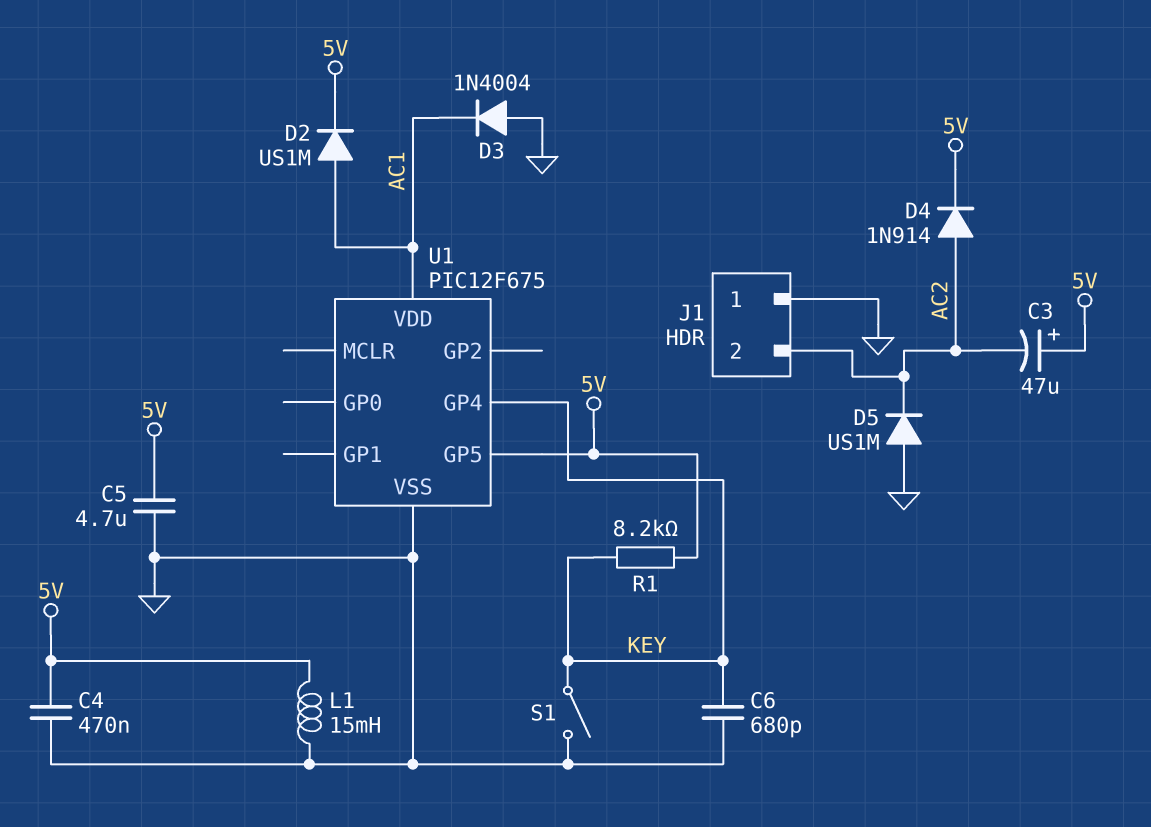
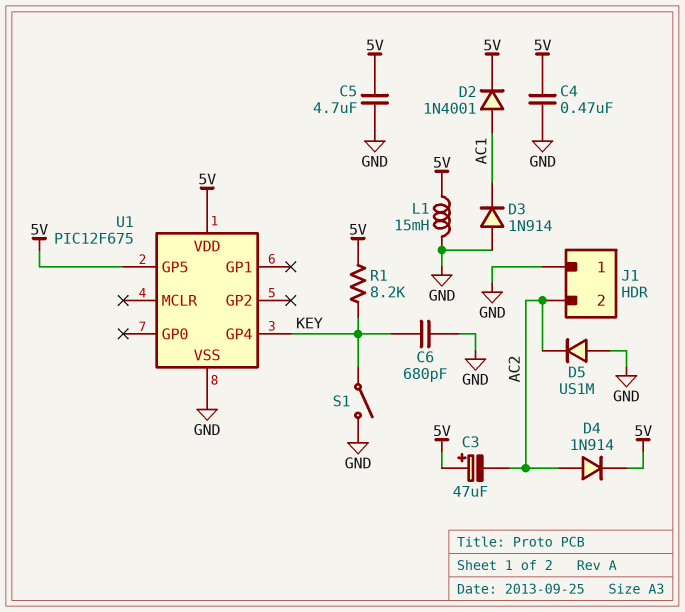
D2: diode US1M (A AC1, K 5V) -> diode 1N4001 (A AC1, K 5V)
D3: diode 1N4004 (A GND, K AC1) -> diode 1N914 (A GND, K AC1)
U1 pin VDD: AC1 -> 5V

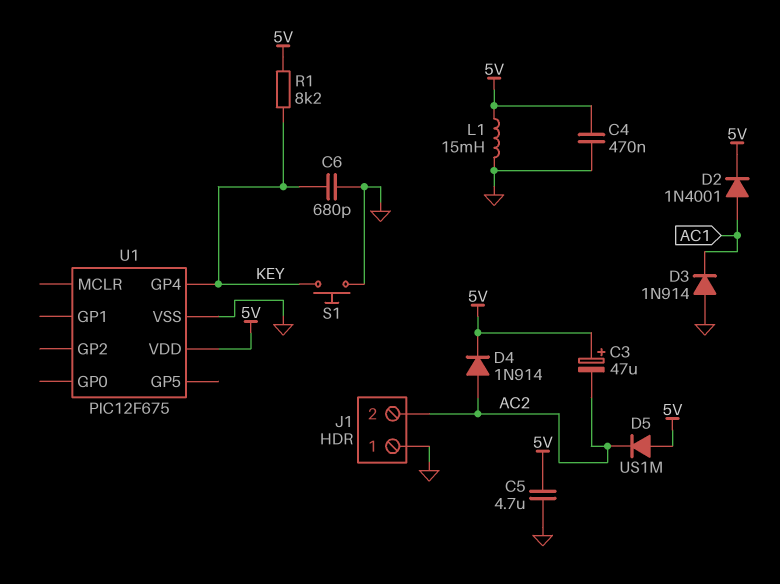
D5: diode US1M (A GND, K AC2) -> diode US1M (A 5V, K AC2)
S1: switch (GND, KEY) -> button (GND, KEY)
U1 pin GP5: 5V -> none

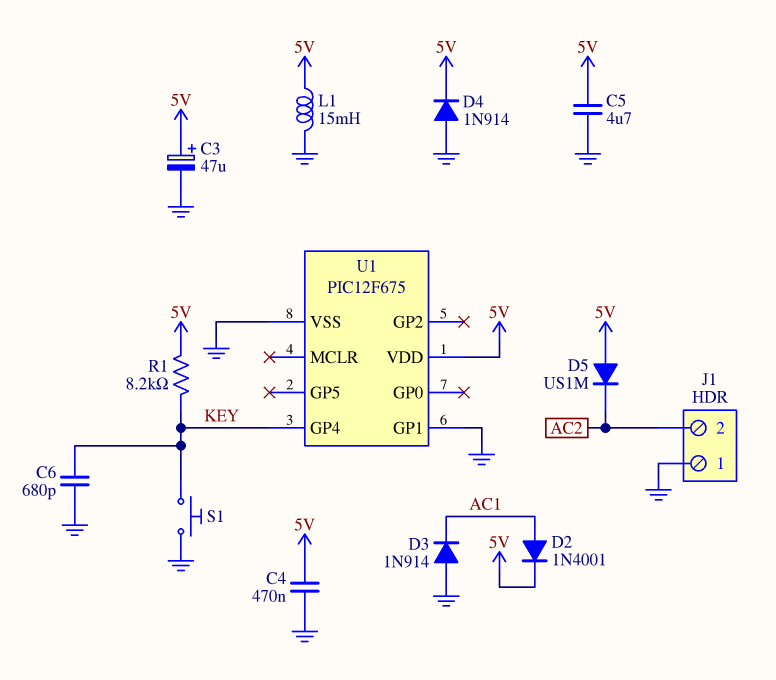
C3: 47uF (plus 5V, minus AC2) -> 47uF (plus 5V, minus GND)
D4: diode 1N914 (A AC2, K 5V) -> diode 1N914 (A GND, K 5V)
U1 pin GP1: none -> GND

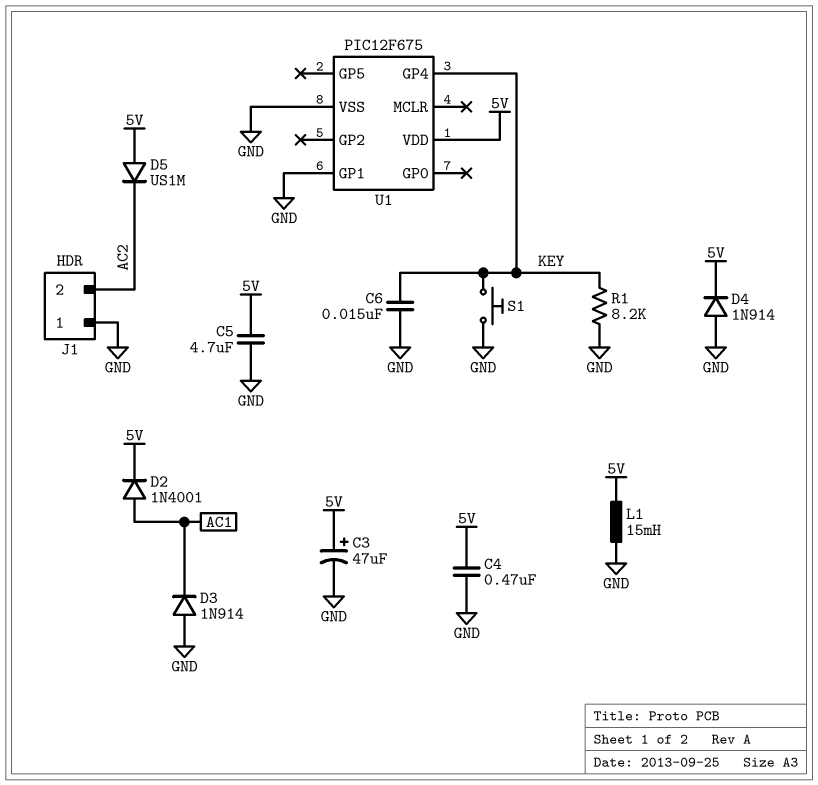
C6: 680pF (GND, KEY) -> 15nF (GND, KEY)
R1: 8.2k (5V, KEY) -> 8.2k (GND, KEY)

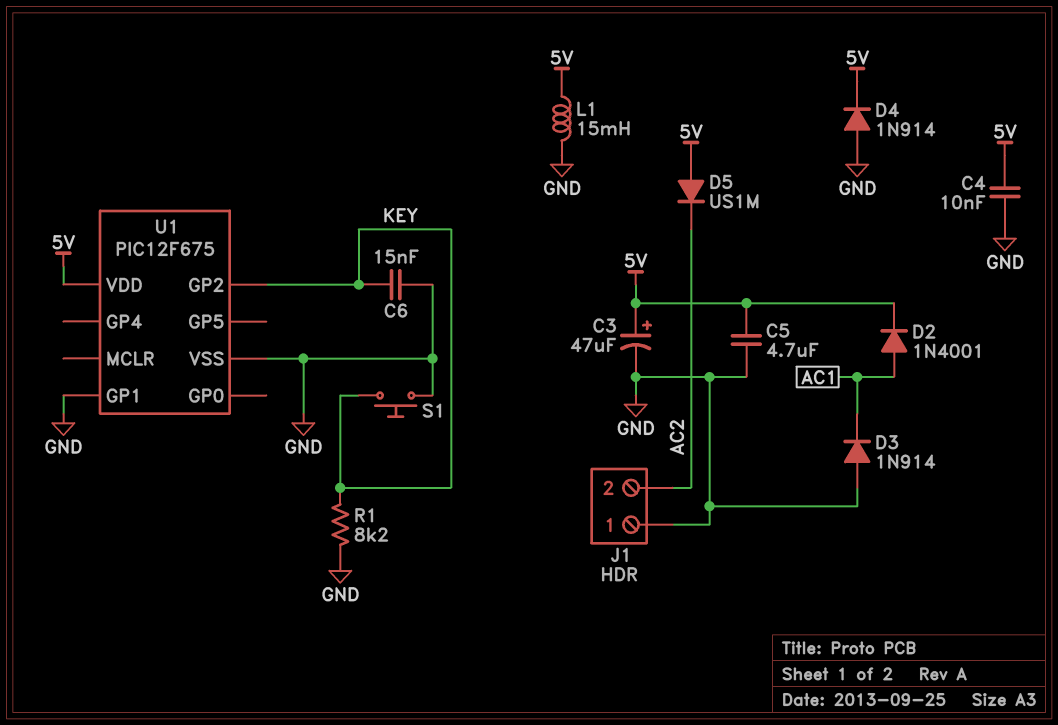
C4: 470nF (5V, GND) -> 10nF (5V, GND)
U1 pin GP2: none -> KEY
U1 pin GP4: KEY -> none

